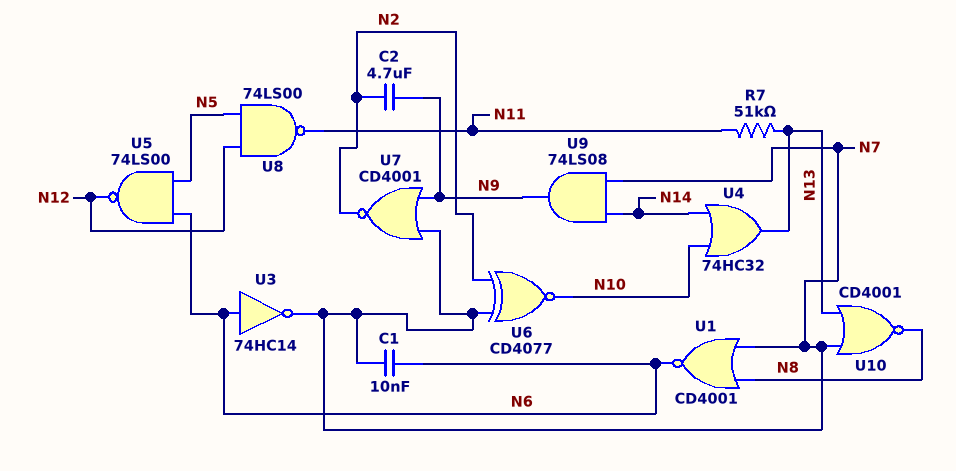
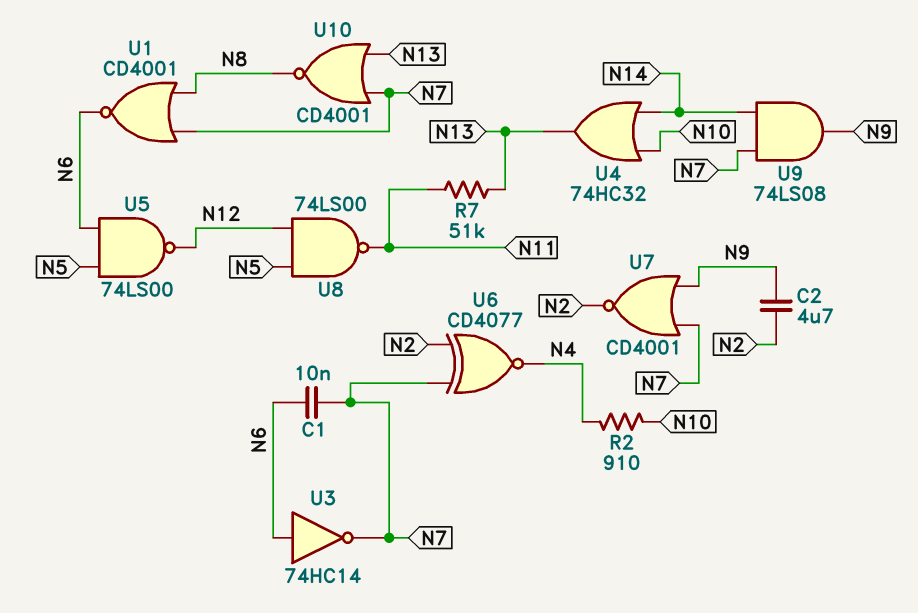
R2: none -> 910 (N4, N10)
U6: XNOR CD4077 (in N2, in N7, out N10) -> XNOR CD4077 (in N2, in N7, out N4)

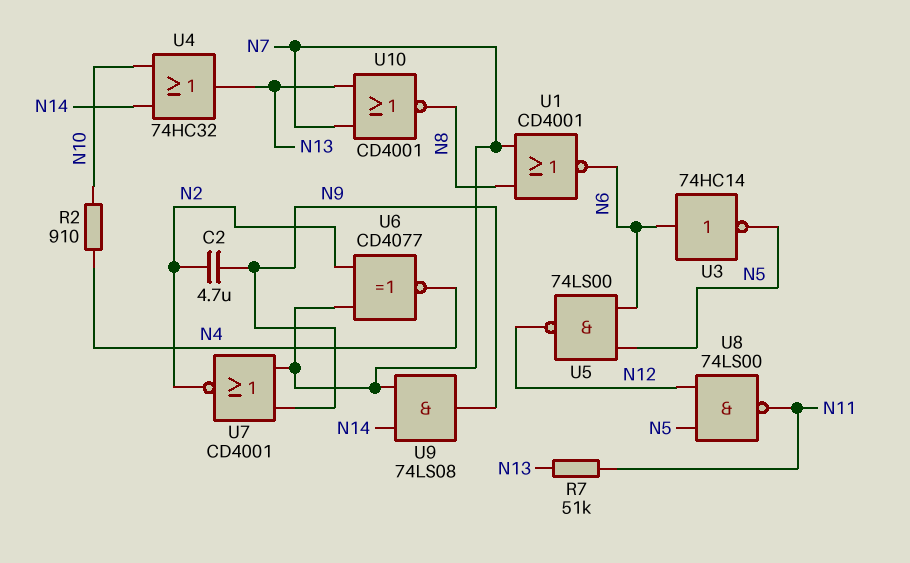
C1: 10nF (N6, N7) -> none
U3: NOT 74HC14 (in N6, out N7) -> NOT 74HC14 (in N6, out N5)

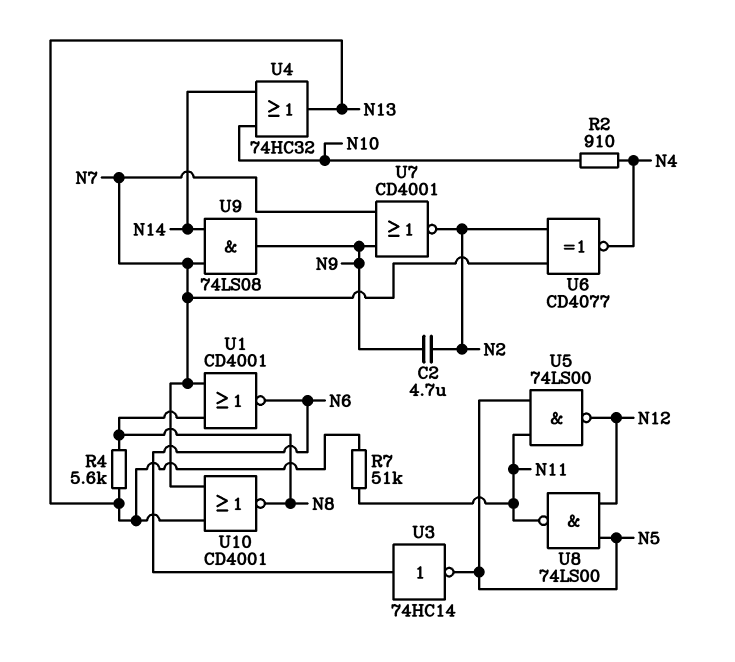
R4: none -> 5.6k (N8, N13)
U5: NAND 74LS00 (in N5, in N6, out N12) -> NAND 74LS00 (in N5, in N11, out N12)

